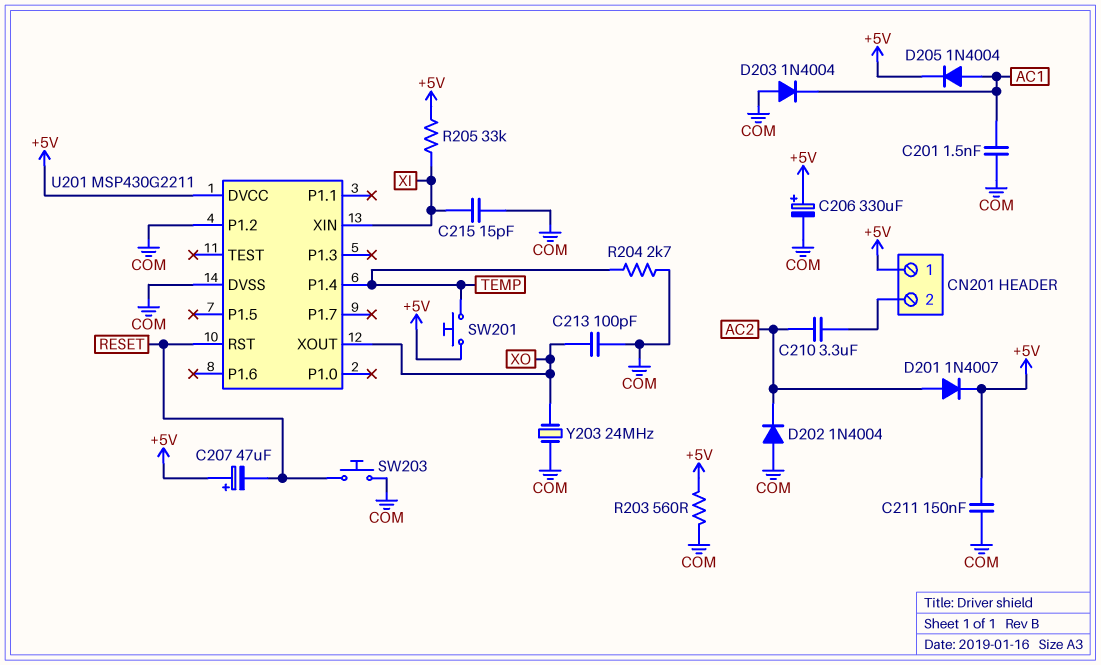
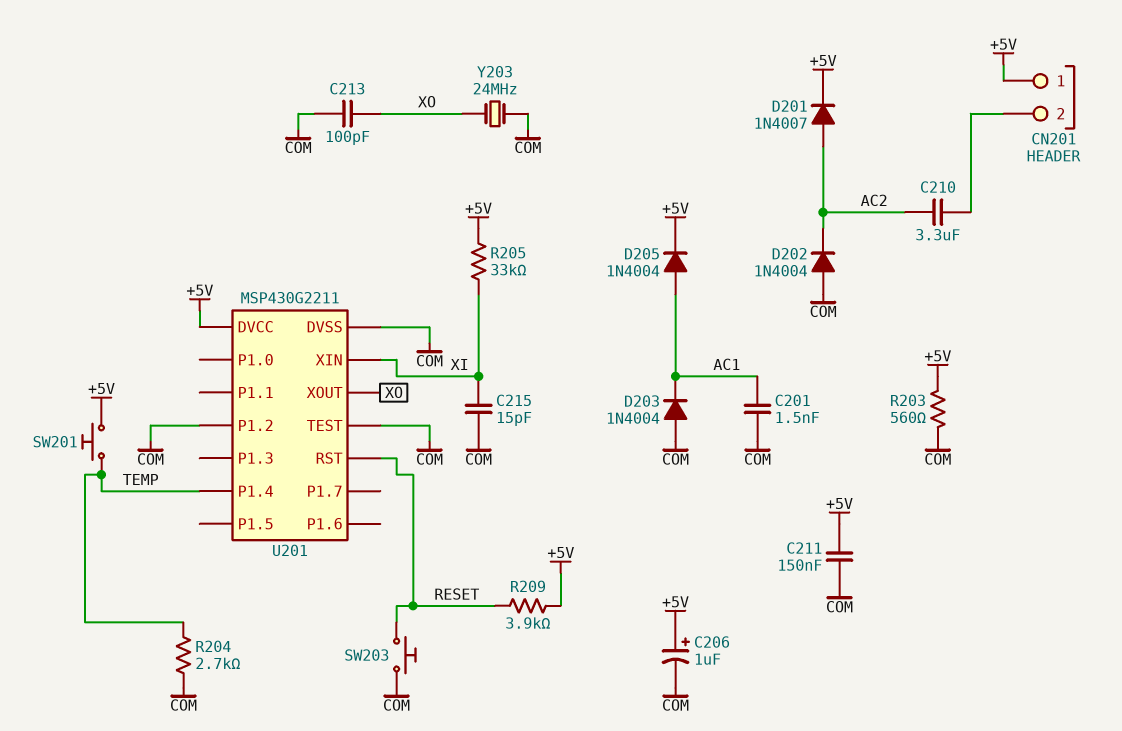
C206: 330uF (plus +5V, minus COM) -> 1uF (plus +5V, minus COM)
C207: 47uF (plus +5V, minus RESET) -> none
R209: none -> 3.9k (+5V, RESET)
U201 pin TEST: none -> COM

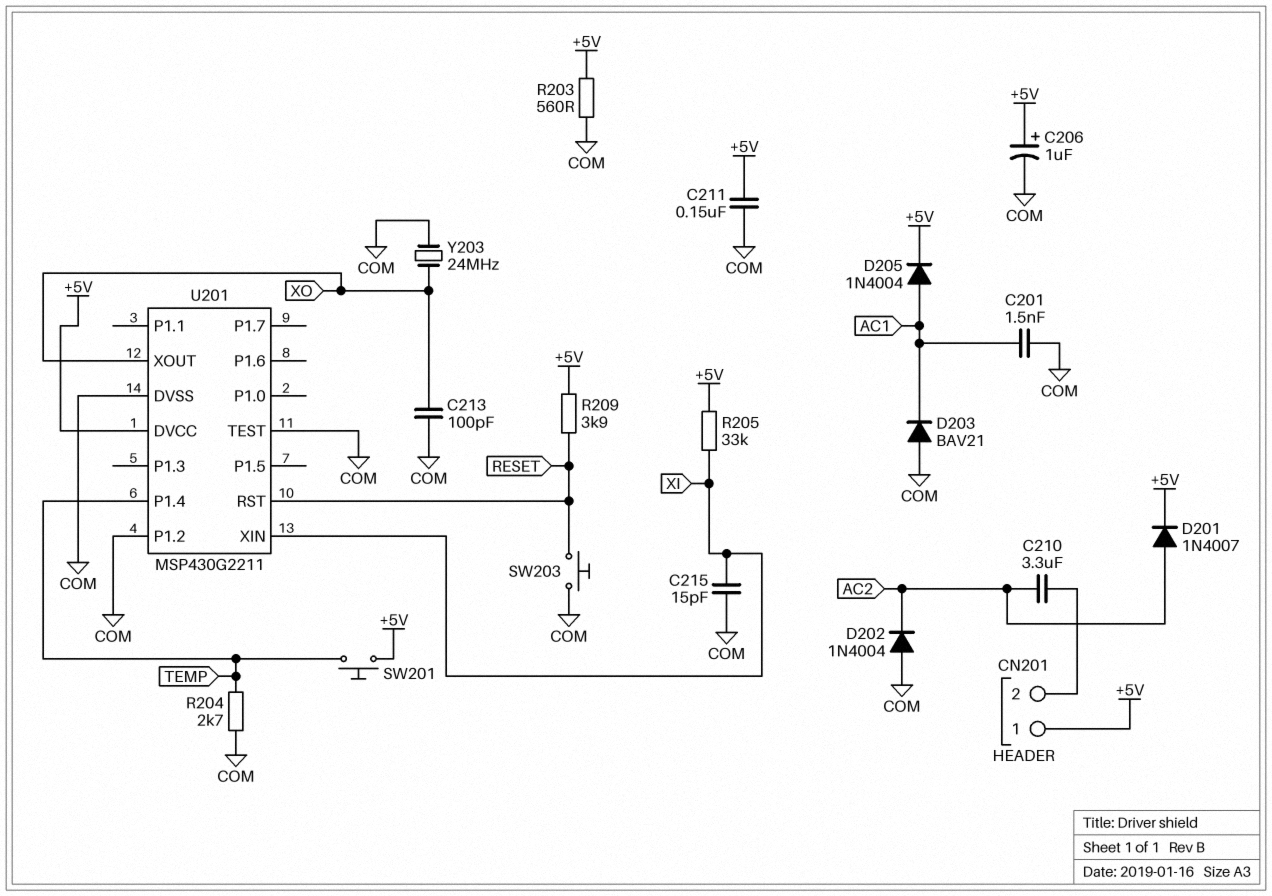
D203: diode 1N4004 (A COM, K AC1) -> diode BAV21 (A COM, K AC1)

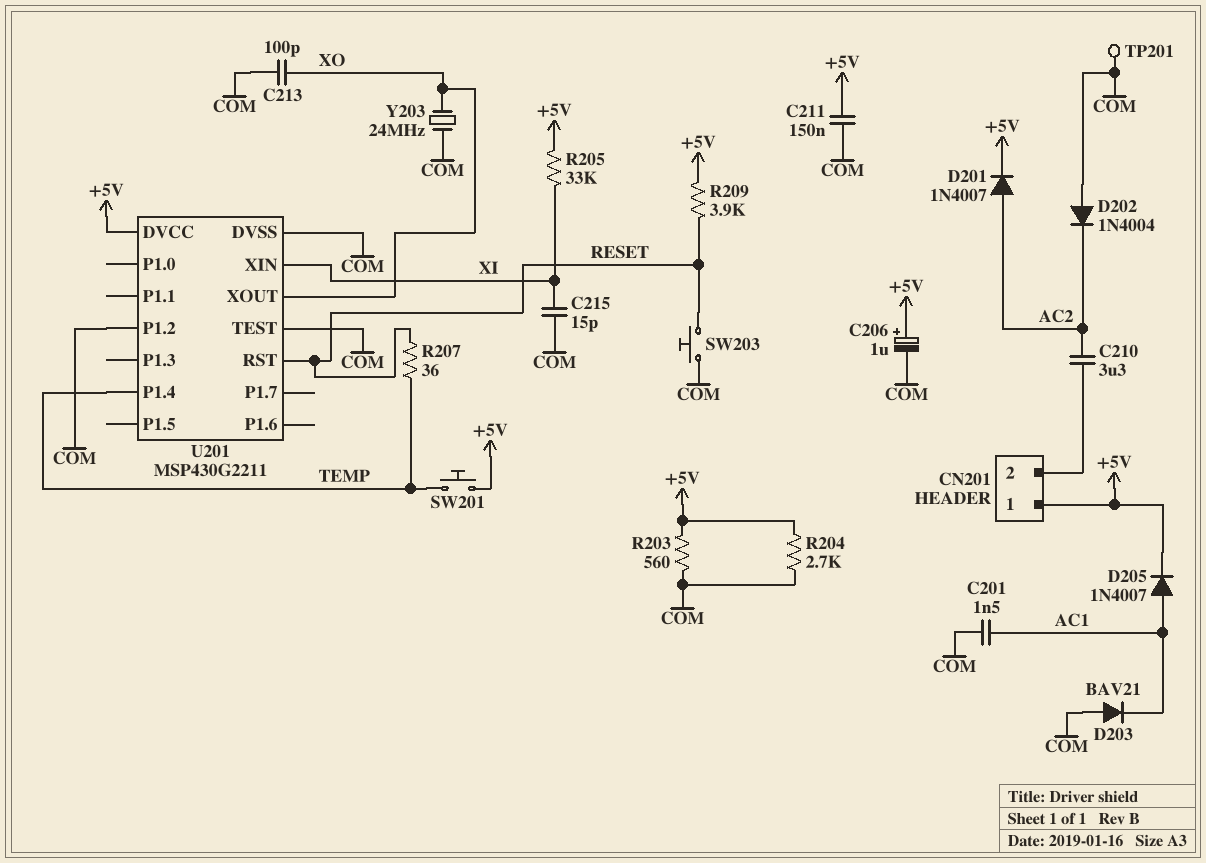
D205: diode 1N4004 (A AC1, K +5V) -> diode 1N4007 (A AC1, K +5V)
R204: 2.7k (COM, TEMP) -> 2.7k (+5V, COM)
R207: none -> 36 (RESET, TEMP)
TP201: none -> test point (COM)

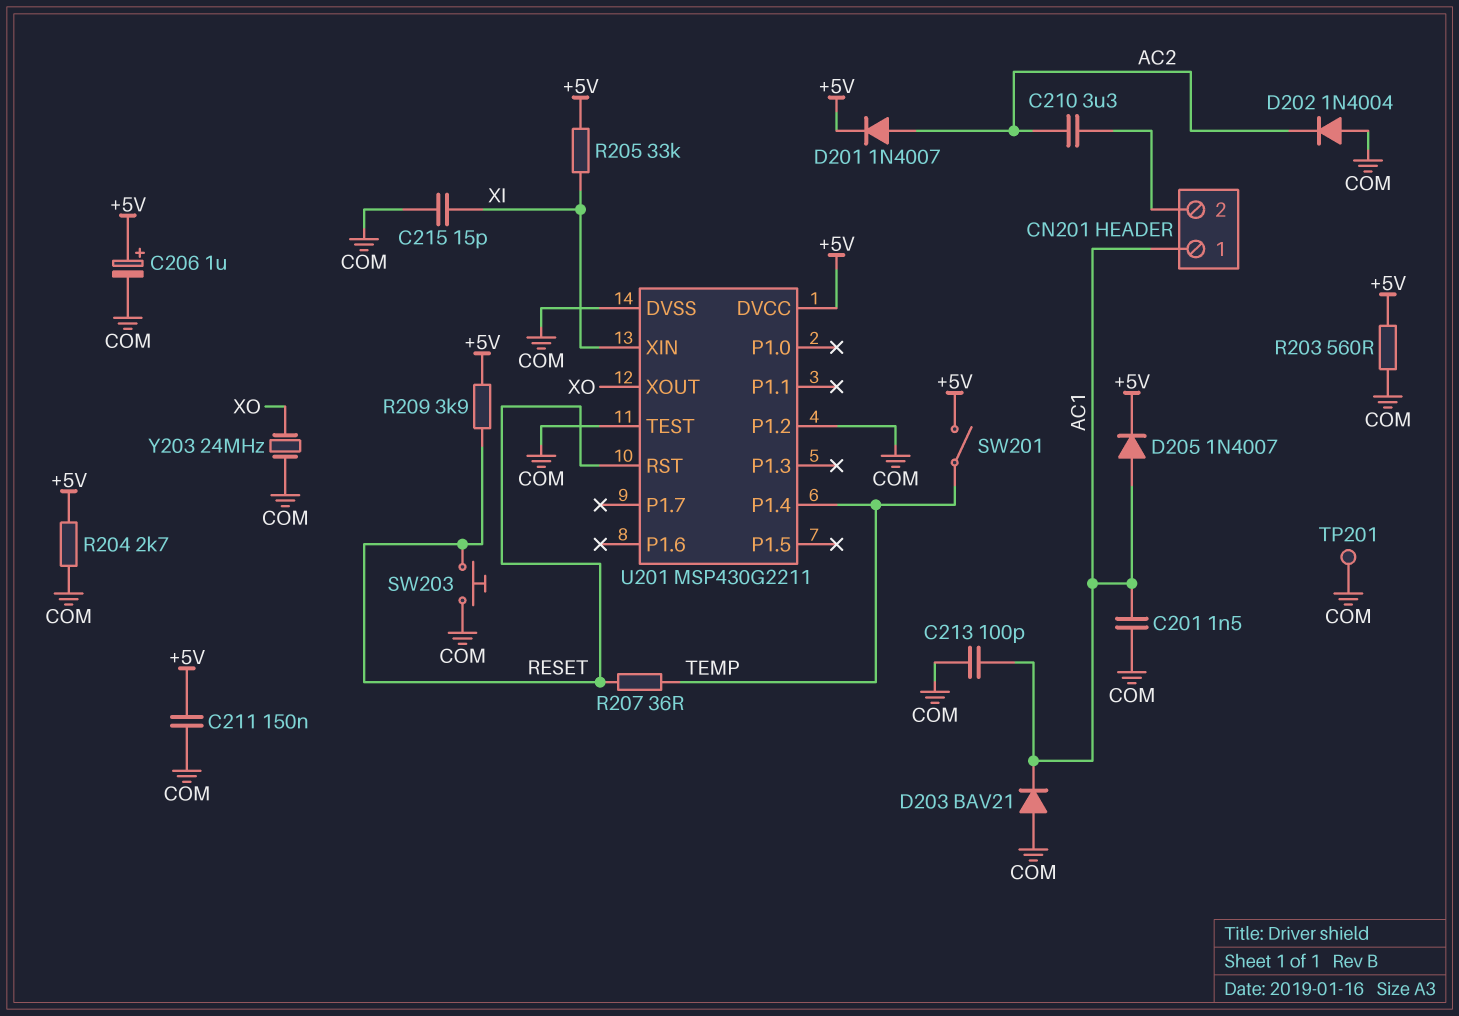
C213: 100pF (COM, XO) -> 100pF (AC1, COM)
CN201 pin 1: +5V -> AC1
SW201: button (+5V, TEMP) -> switch (+5V, TEMP)

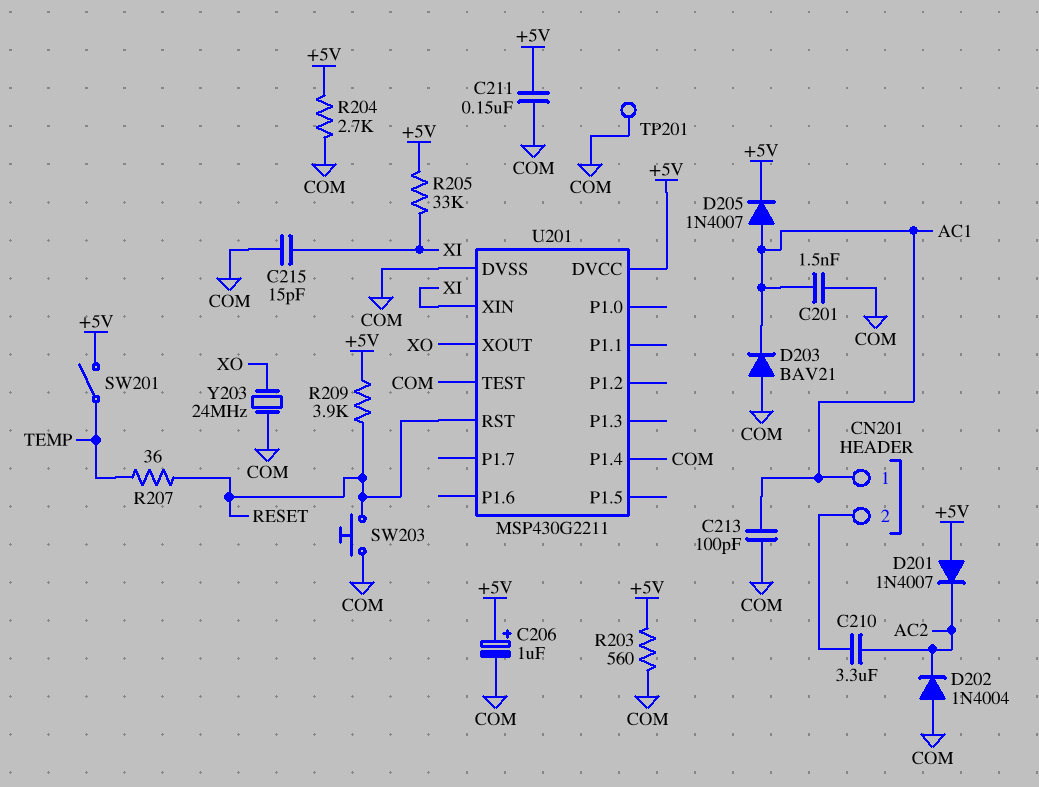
D201: diode 1N4007 (A AC2, K +5V) -> diode 1N4007 (A +5V, K AC2)
U201 pin P1.2: COM -> none
U201 pin P1.4: TEMP -> COM

